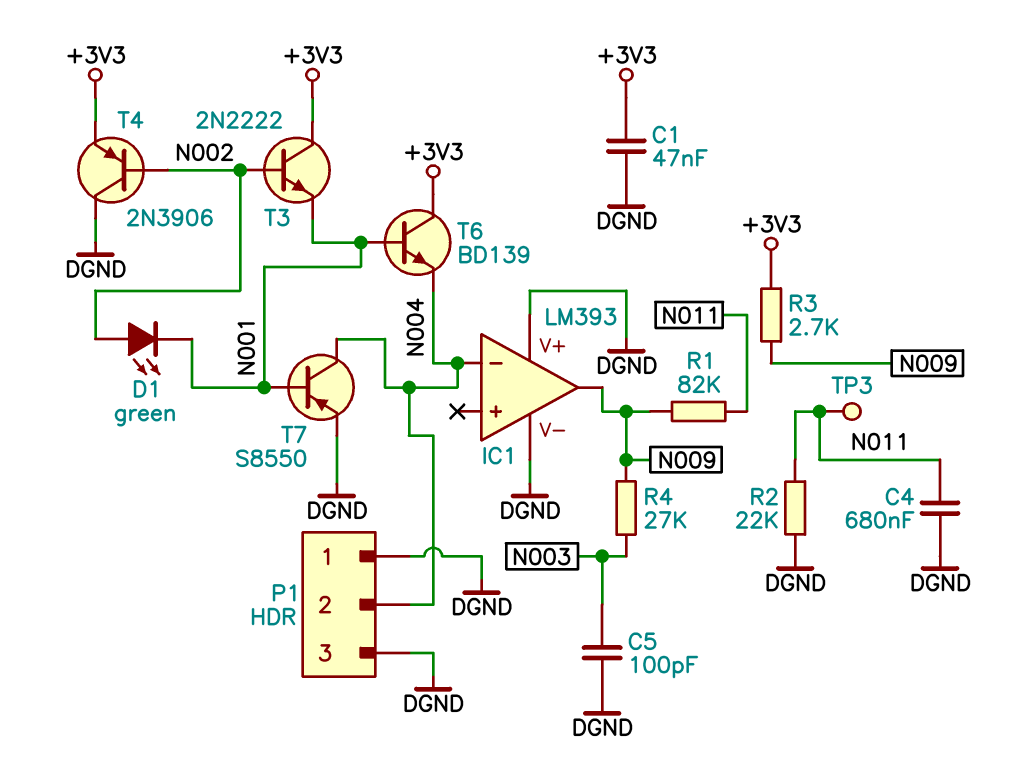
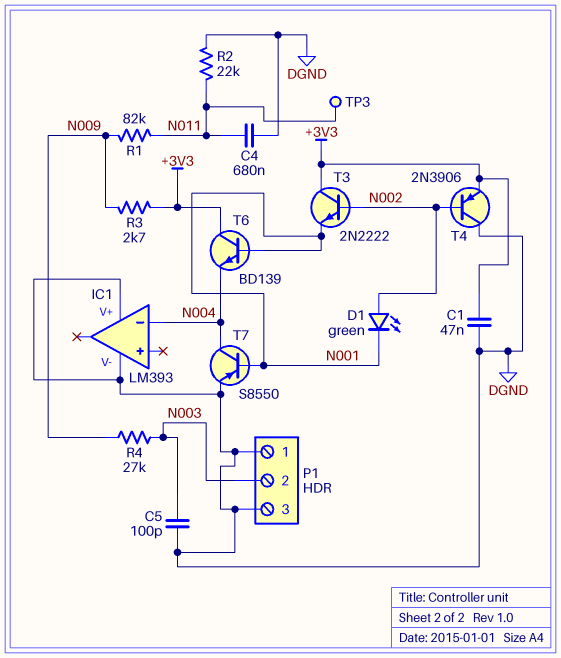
IC1 pin out: N009 -> none
P1 pin 2: N004 -> N003

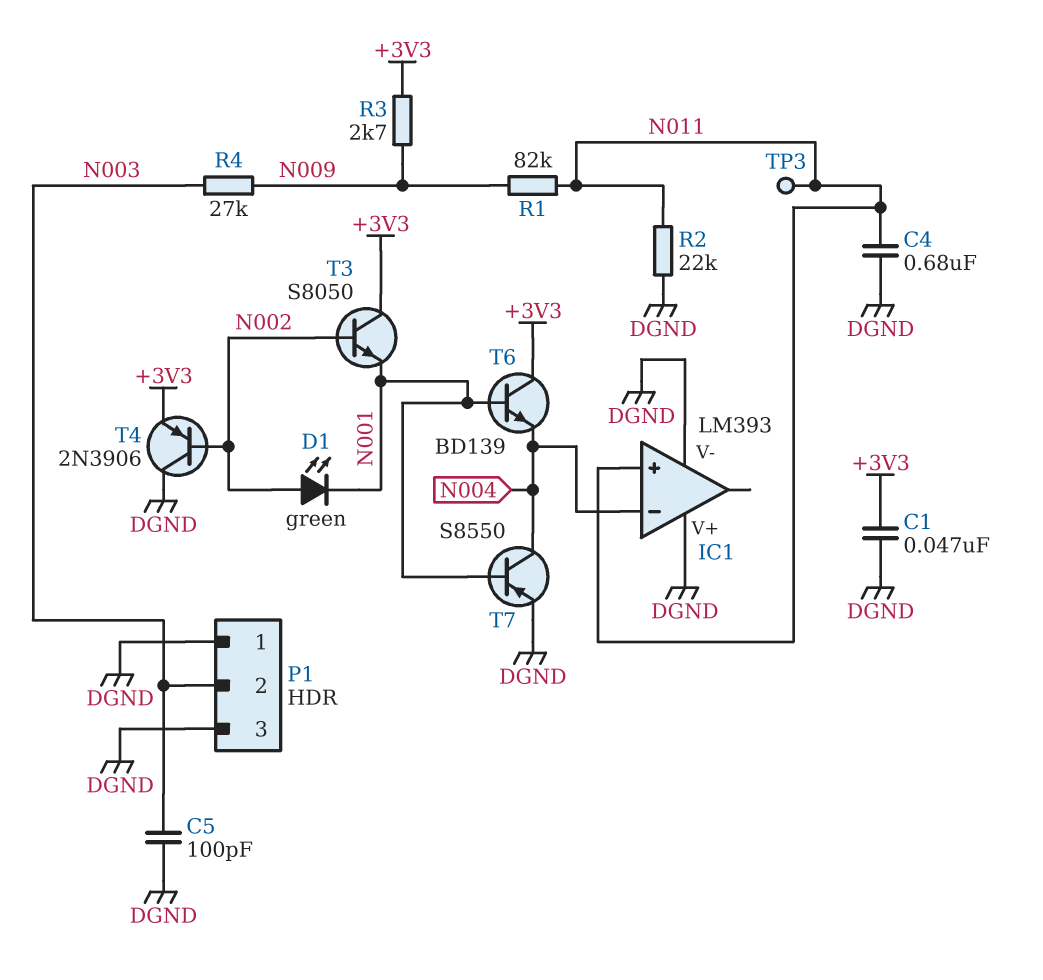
IC1 pin in+: none -> N011
T3: NPN 2N2222 (B N002, C +3V3, E N001) -> NPN S8050 (B N002, C +3V3, E N001)

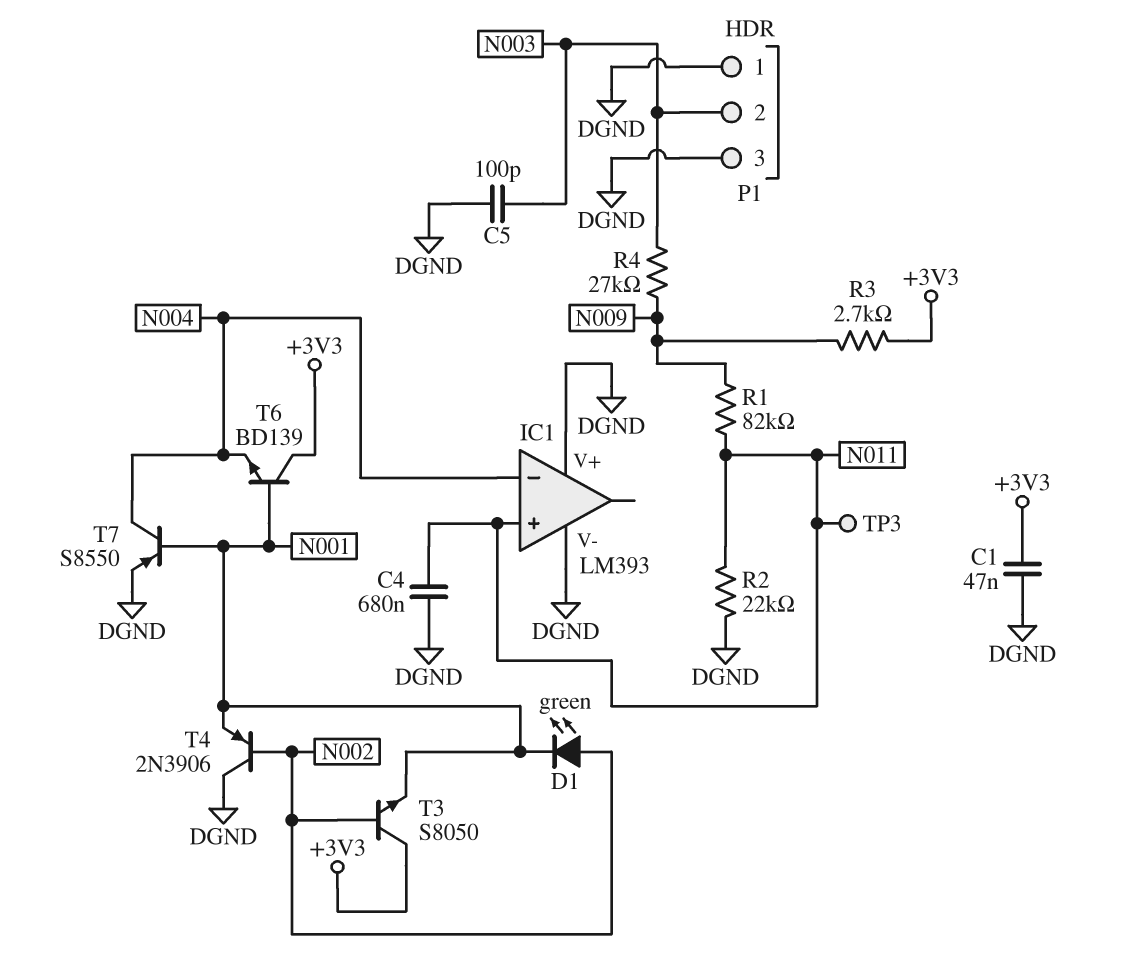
T4: PNP 2N3906 (B N002, C DGND, E +3V3) -> PNP 2N3906 (B N002, C DGND, E N001)

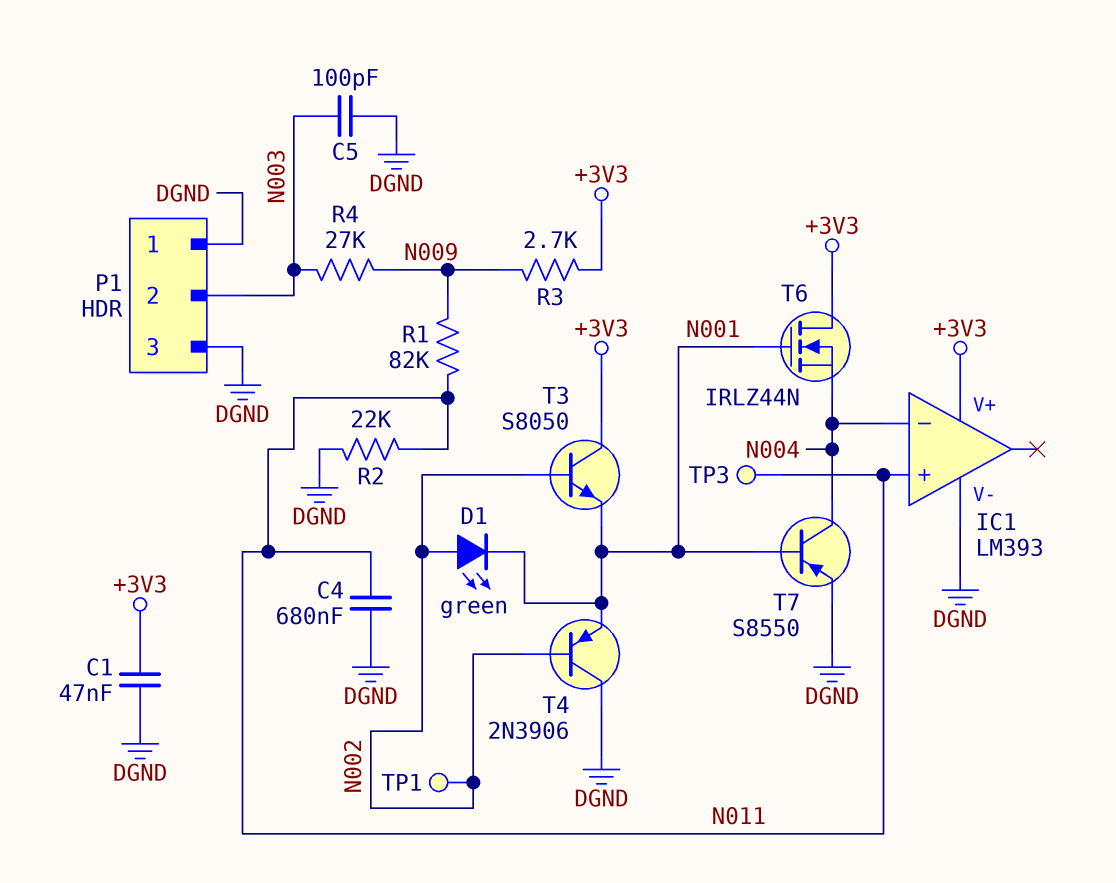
IC1 pin V+: DGND -> +3V3
T6: NPN BD139 (B N001, C +3V3, E N004) -> NMOS IRLZ44N (G N001, D +3V3, S N004)
TP1: none -> test point (N002)

